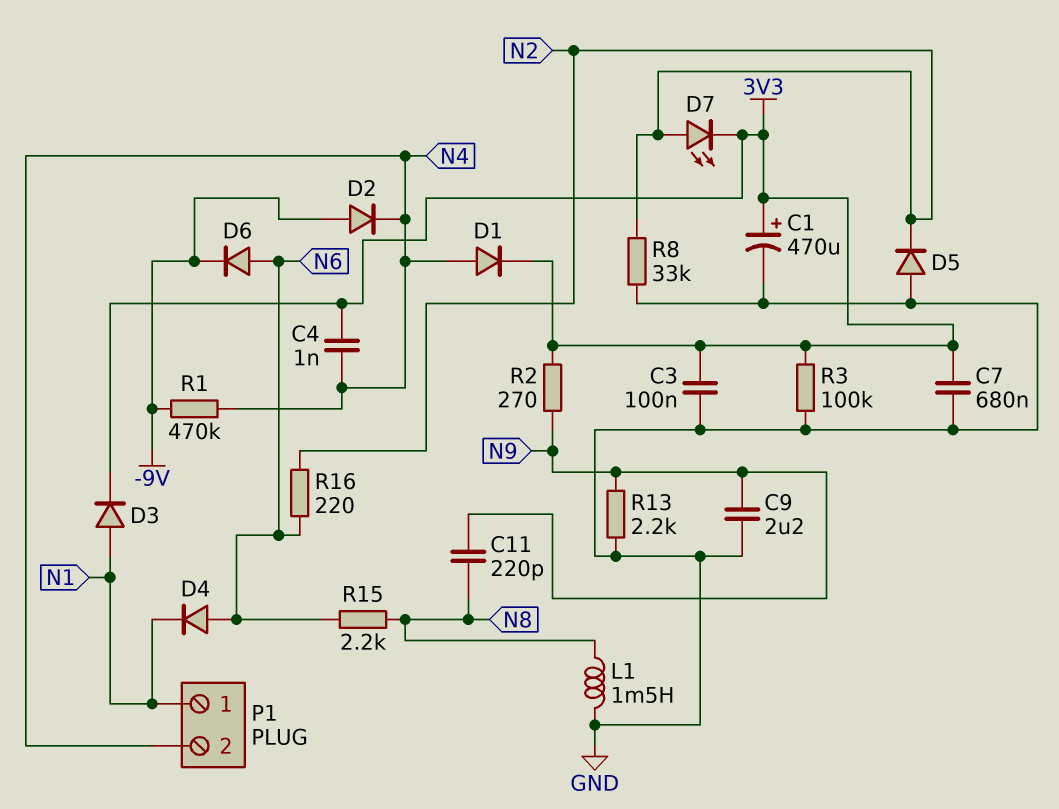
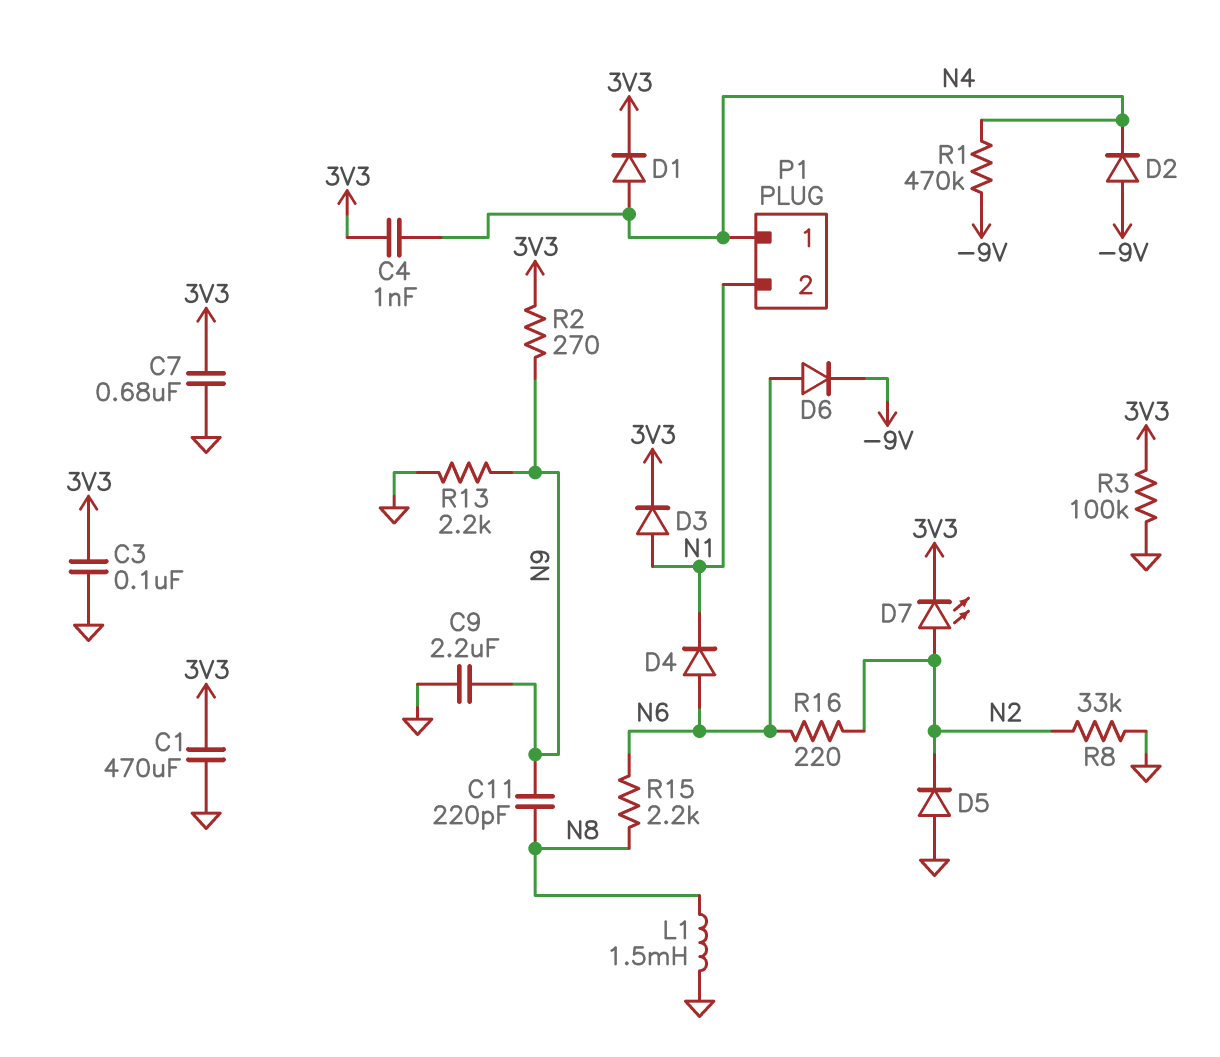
C1: 470uF (plus 3V3, minus GND) -> 470uF (3V3, GND)
P1 pin 1: N1 -> N4
P1 pin 2: N4 -> N1

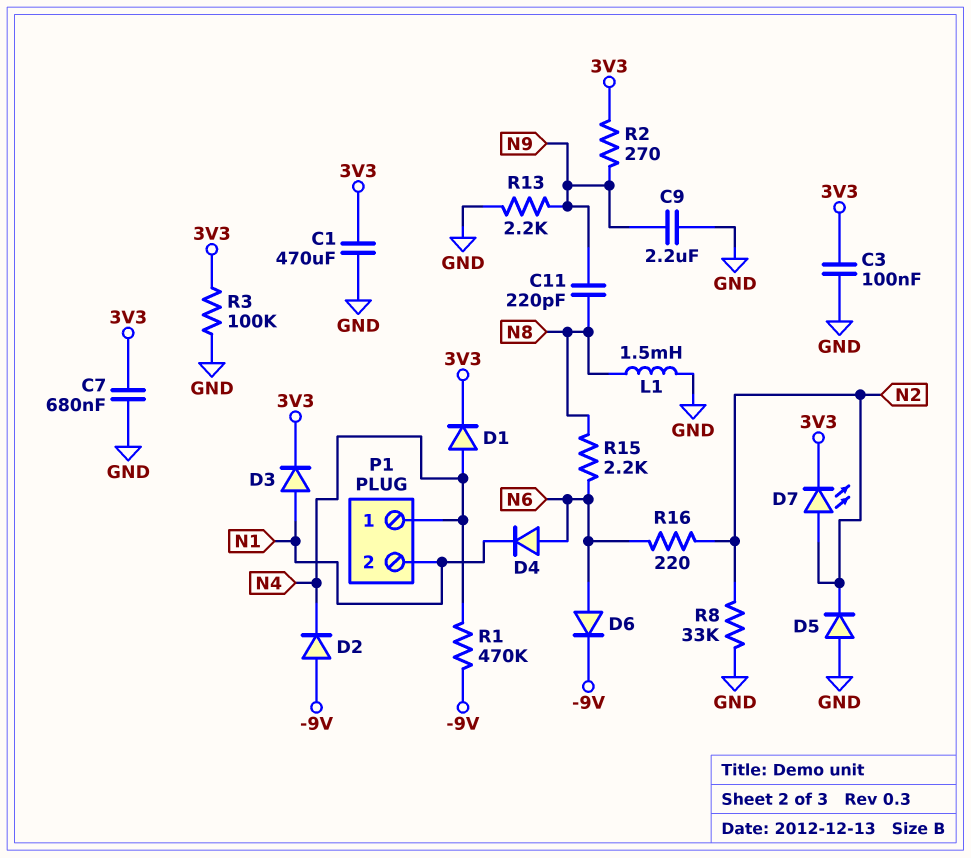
C4: 1nF (3V3, N4) -> none

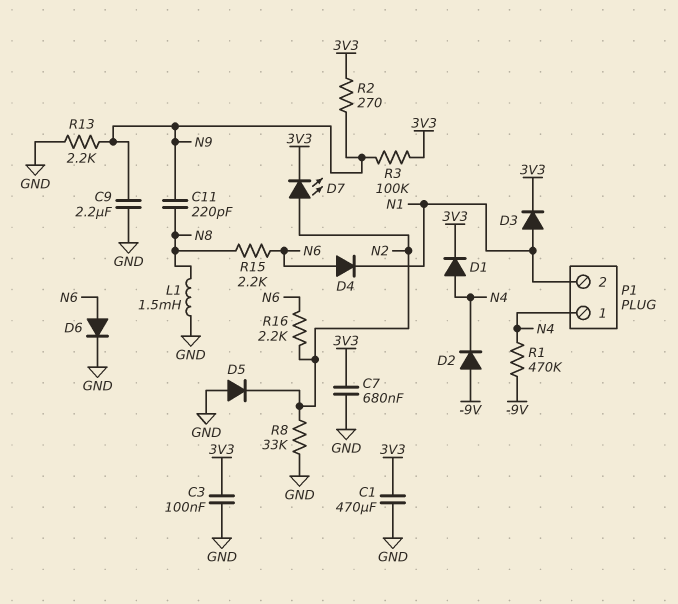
D6: diode (A N6, K -9V) -> diode (A N6, K GND)
R3: 100k (3V3, GND) -> 100k (3V3, N9)
R16: 220 (N2, N6) -> 2.2k (N2, N6)

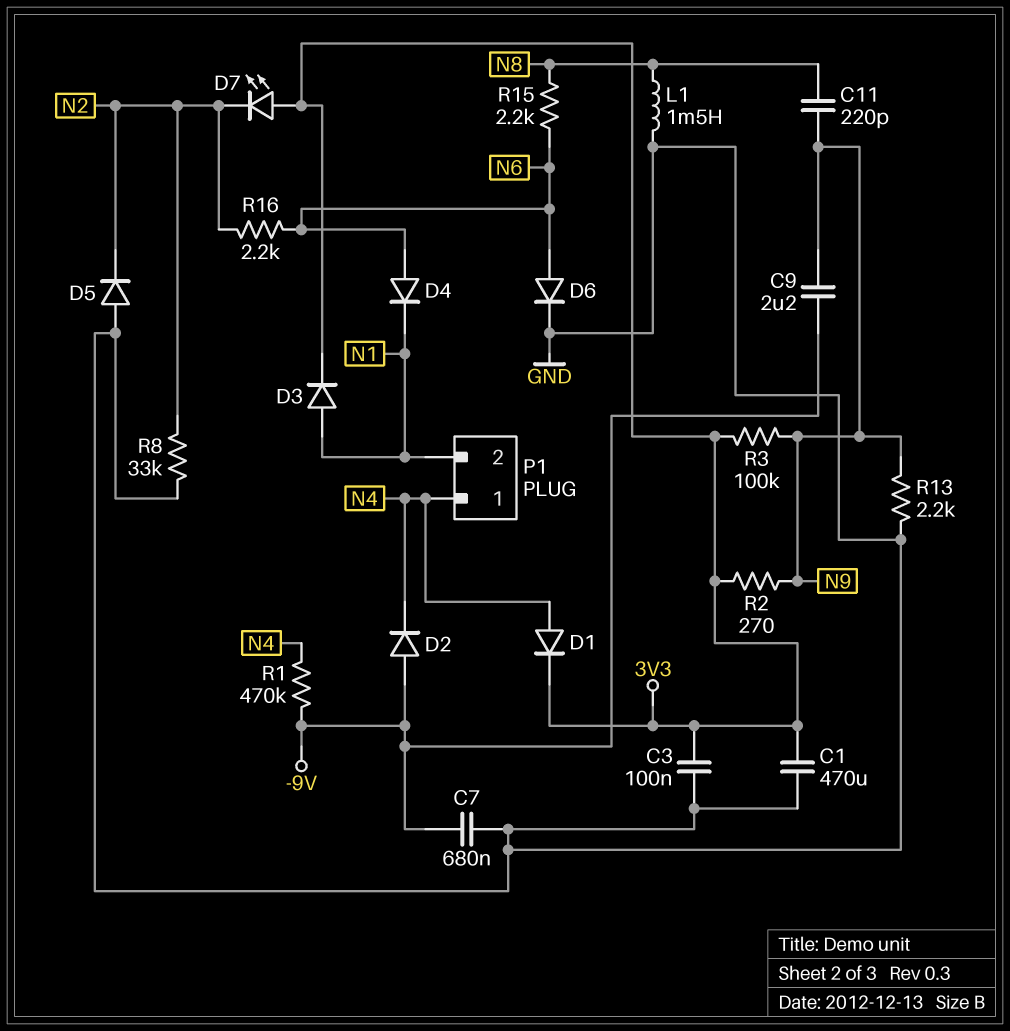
C7: 680nF (3V3, GND) -> 680nF (-9V, GND)
C9: 2.2uF (GND, N9) -> 2.2uF (-9V, N9)
D7: LED (A N2, K 3V3) -> LED (A 3V3, K N2)

